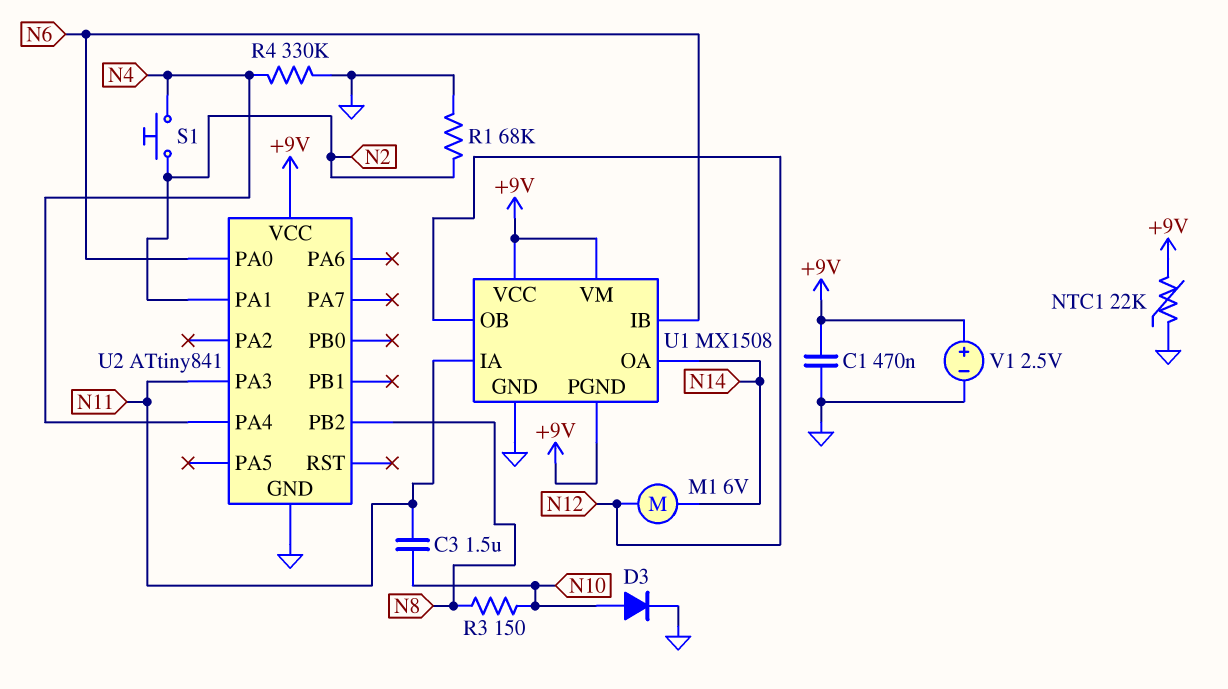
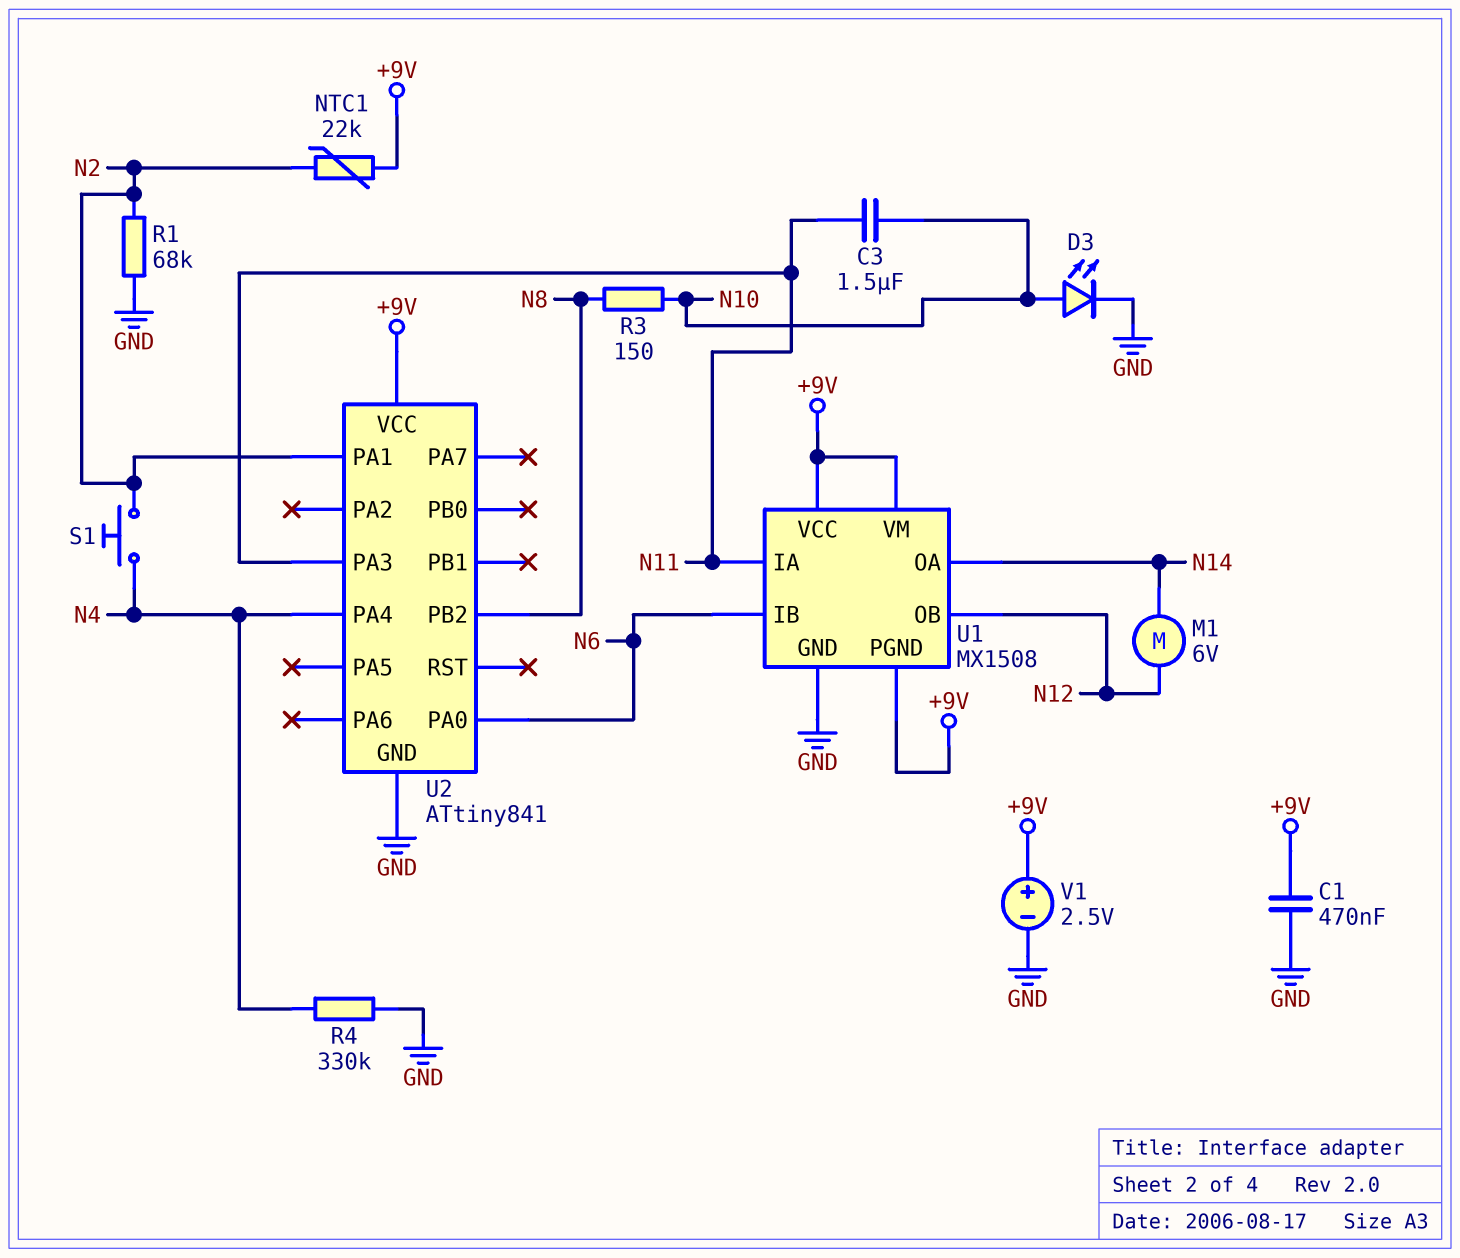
D3: diode (A N10, K GND) -> LED (A N10, K GND)
NTC1: 22k (+9V, GND) -> 22k (+9V, N2)

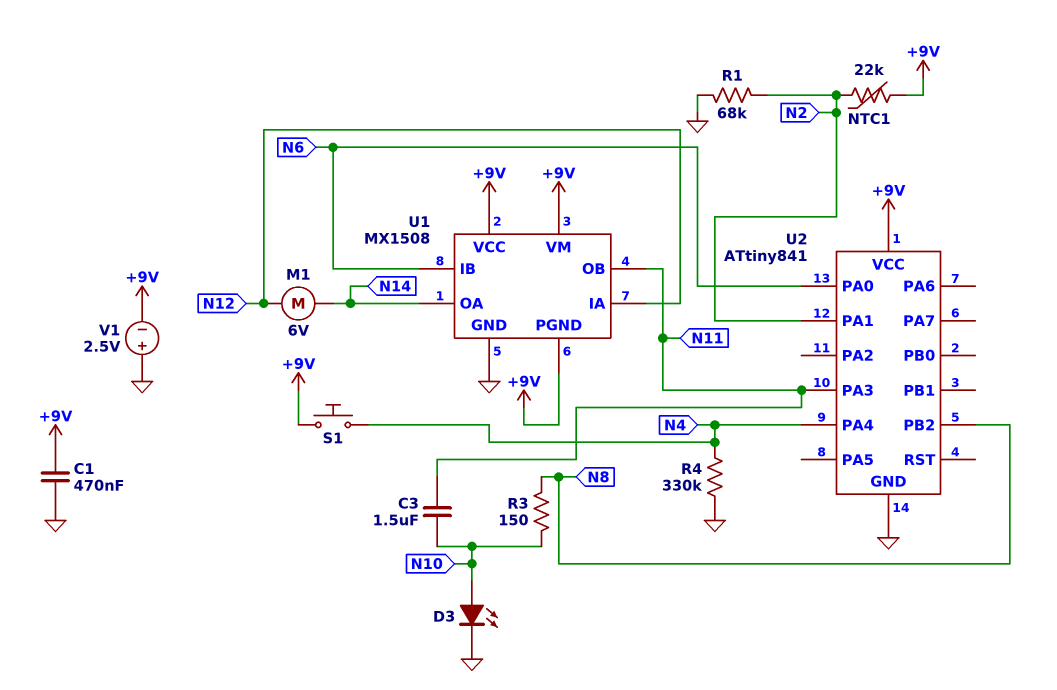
S1: button (N2, N4) -> button (+9V, N4)
U1 pin IA: N11 -> N12
U1 pin OB: N12 -> N11
V1: 2.5V (plus +9V, minus GND) -> 2.5V (plus GND, minus +9V)

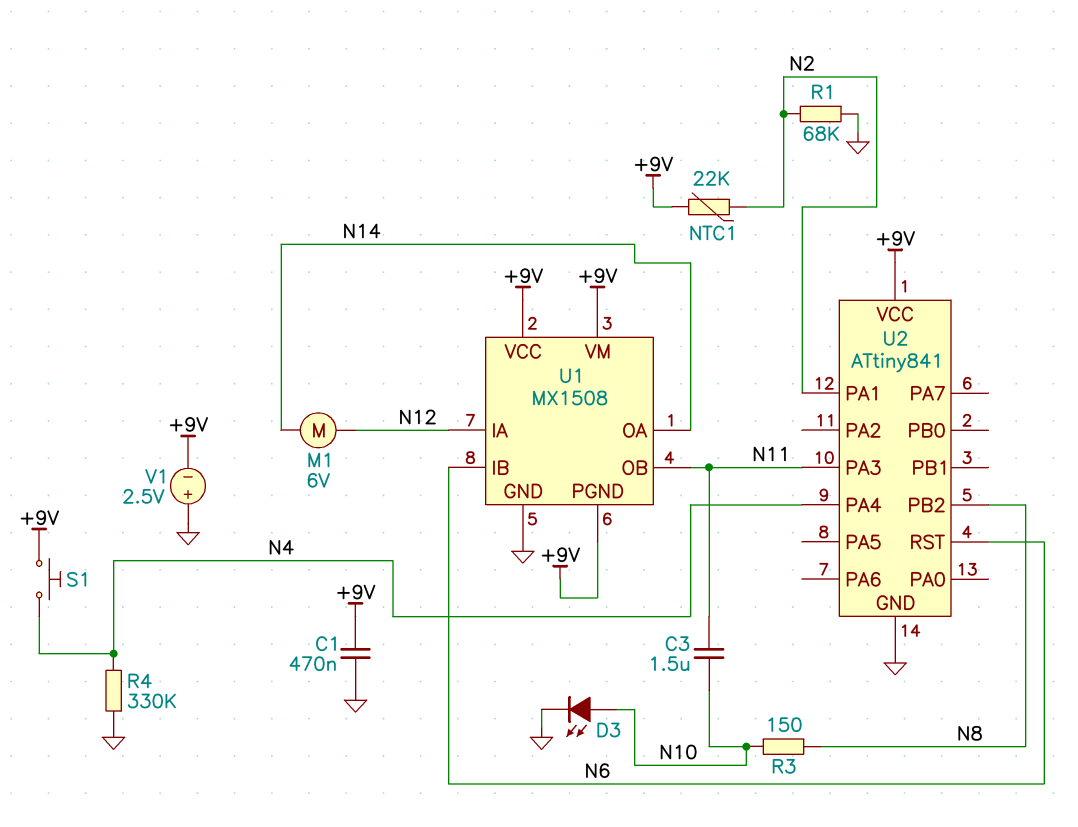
U2 pin PA0: N6 -> none
U2 pin RST: none -> N6

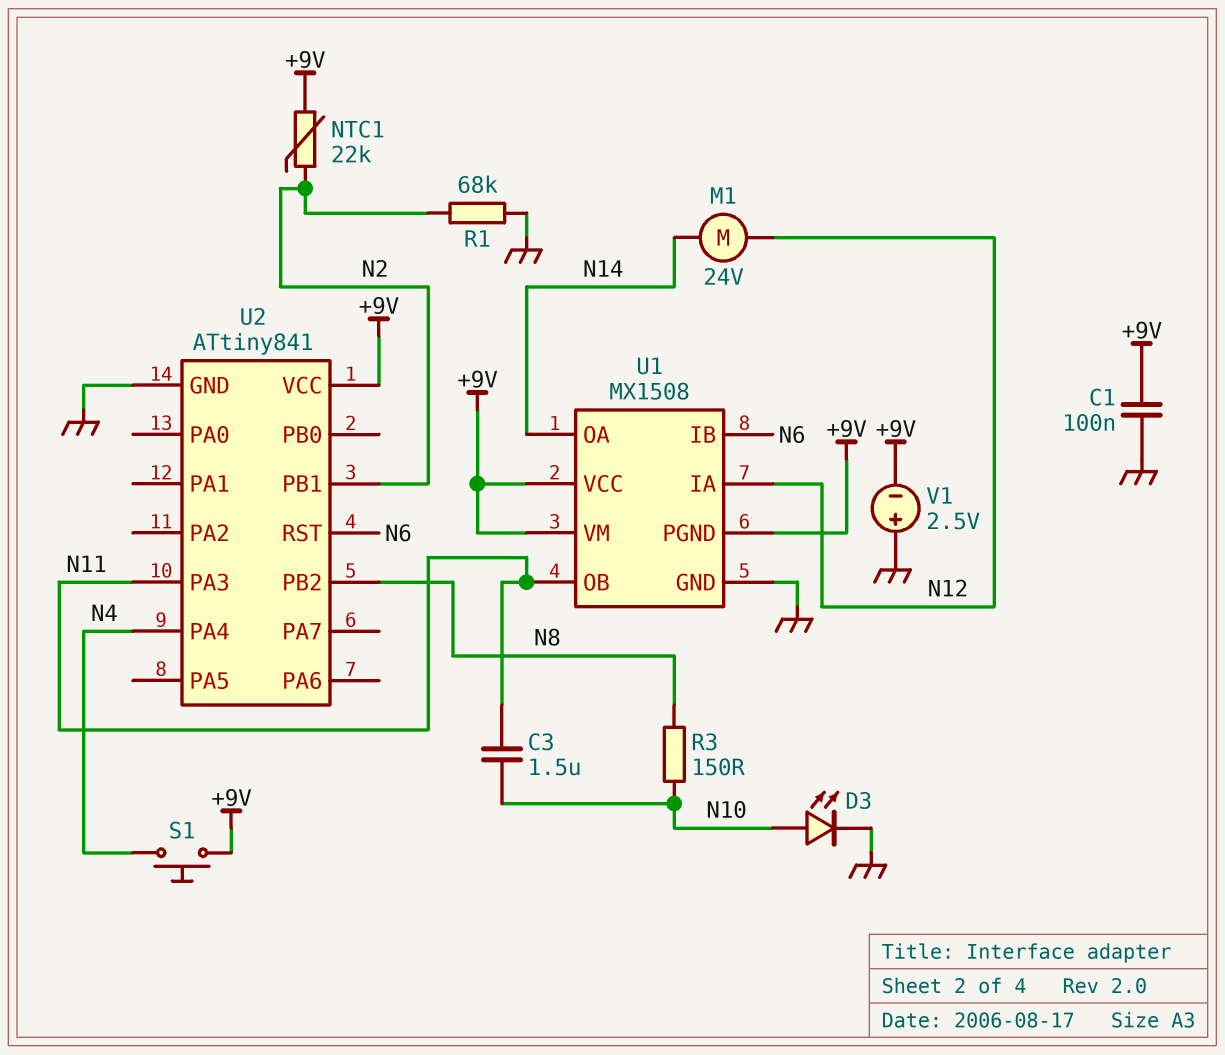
C1: 470nF (+9V, GND) -> 100nF (+9V, GND)
M1: motor 6V (N12, N14) -> motor 24V (N12, N14)
R4: 330k (GND, N4) -> none
U2 pin PA1: N2 -> none
U2 pin PB1: none -> N2

